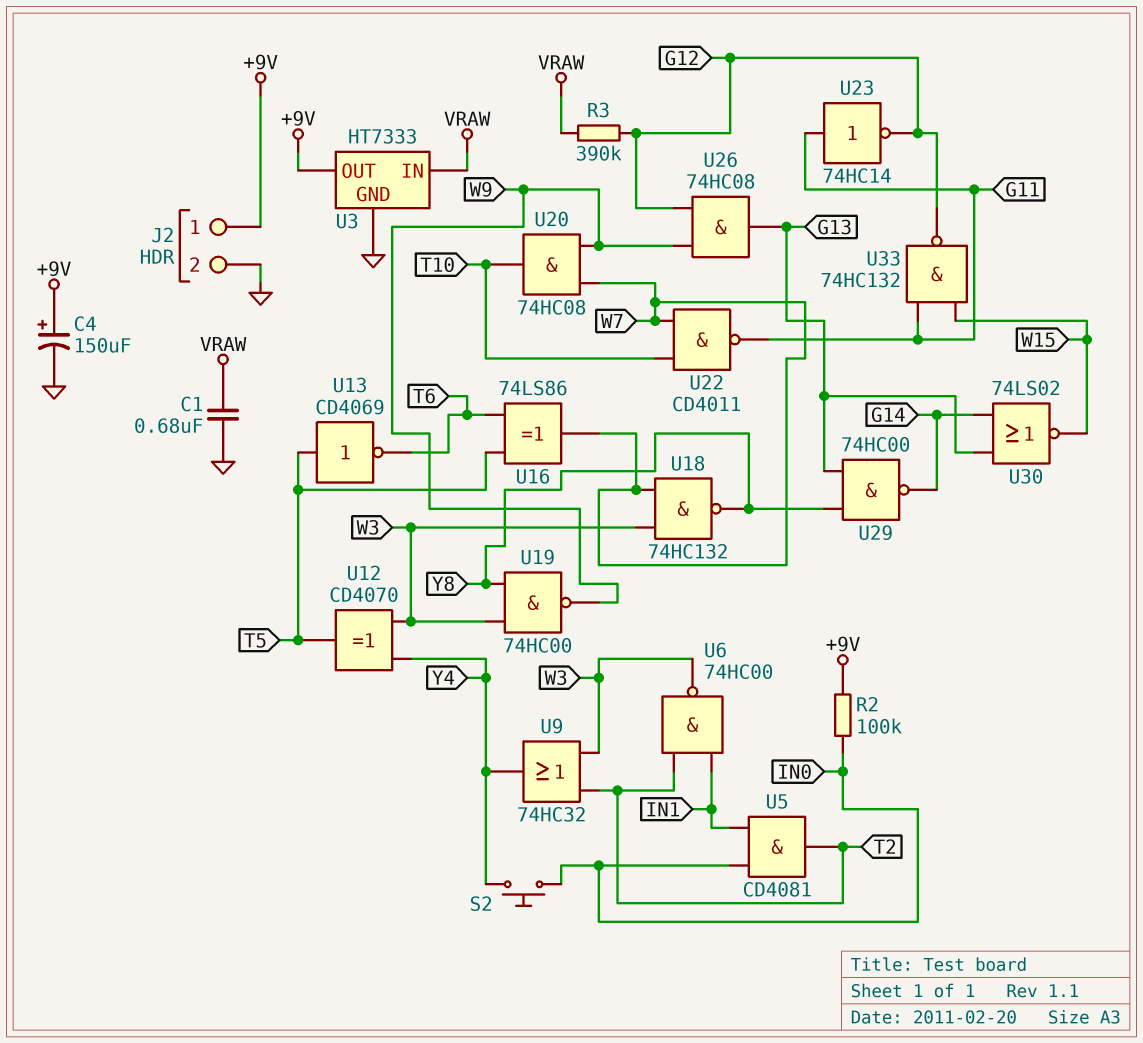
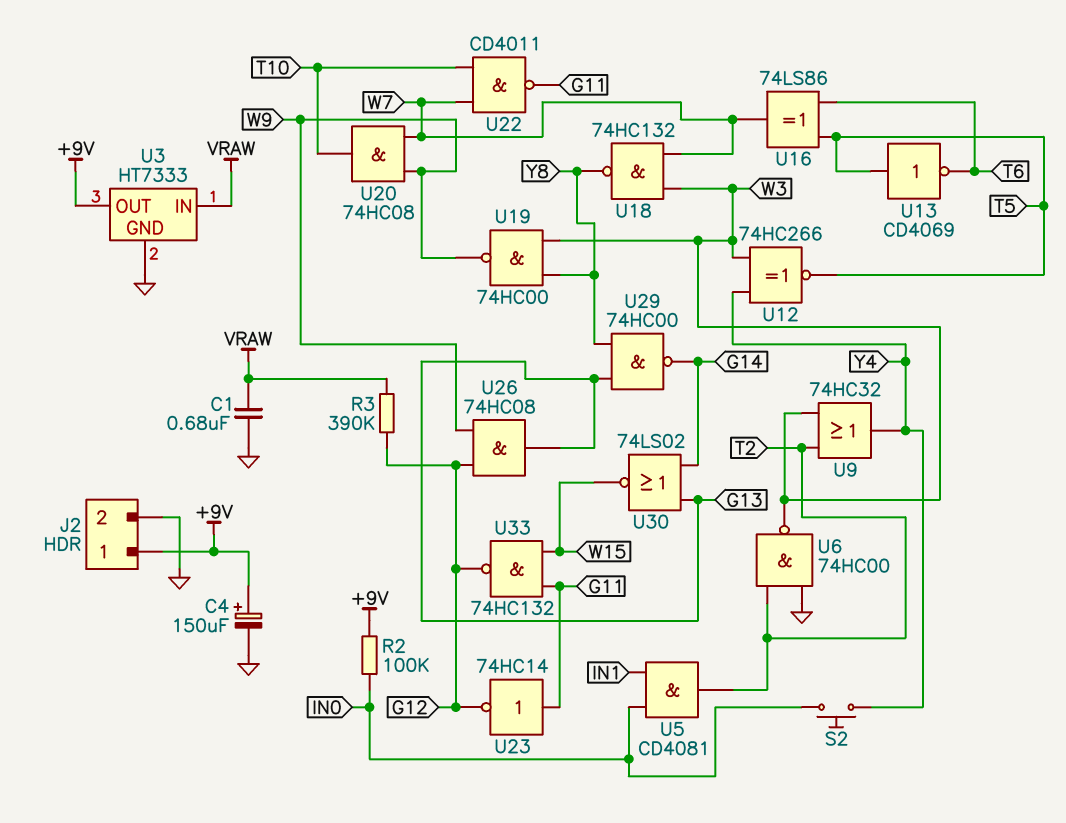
U6: NAND 74HC00 (in IN1, in T2, out W3) -> NAND 74HC00 (in GND, in T2, out W3)
U12: XOR CD4070 (in W3, in Y4, out T5) -> XNOR 74HC266 (in W3, in Y4, out T5)

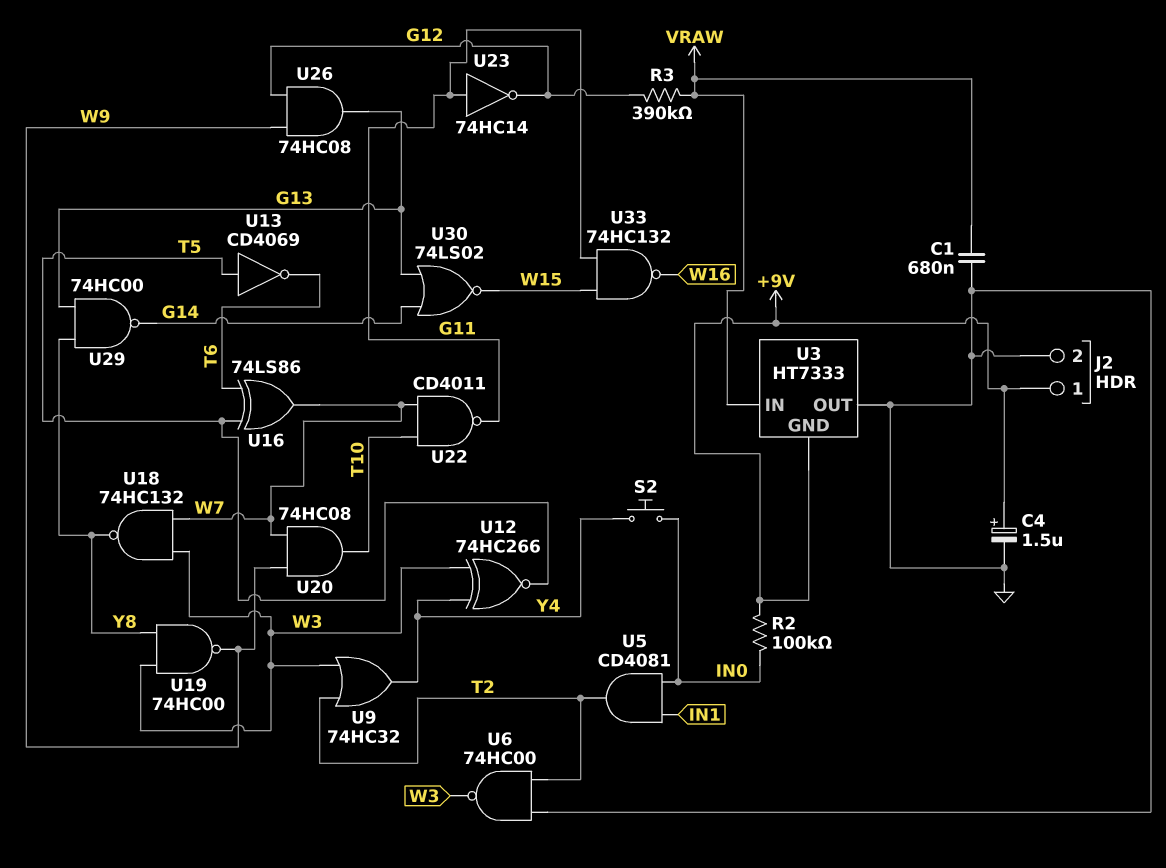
C4: 150uF (plus +9V, minus GND) -> 1.5uF (plus +9V, minus GND)
U3 pin GND: GND -> +9V
U3 pin OUT: +9V -> GND
U33: NAND 74HC132 (in G11, in W15, out G12) -> NAND 74HC132 (in G11, in W15, out W16)

